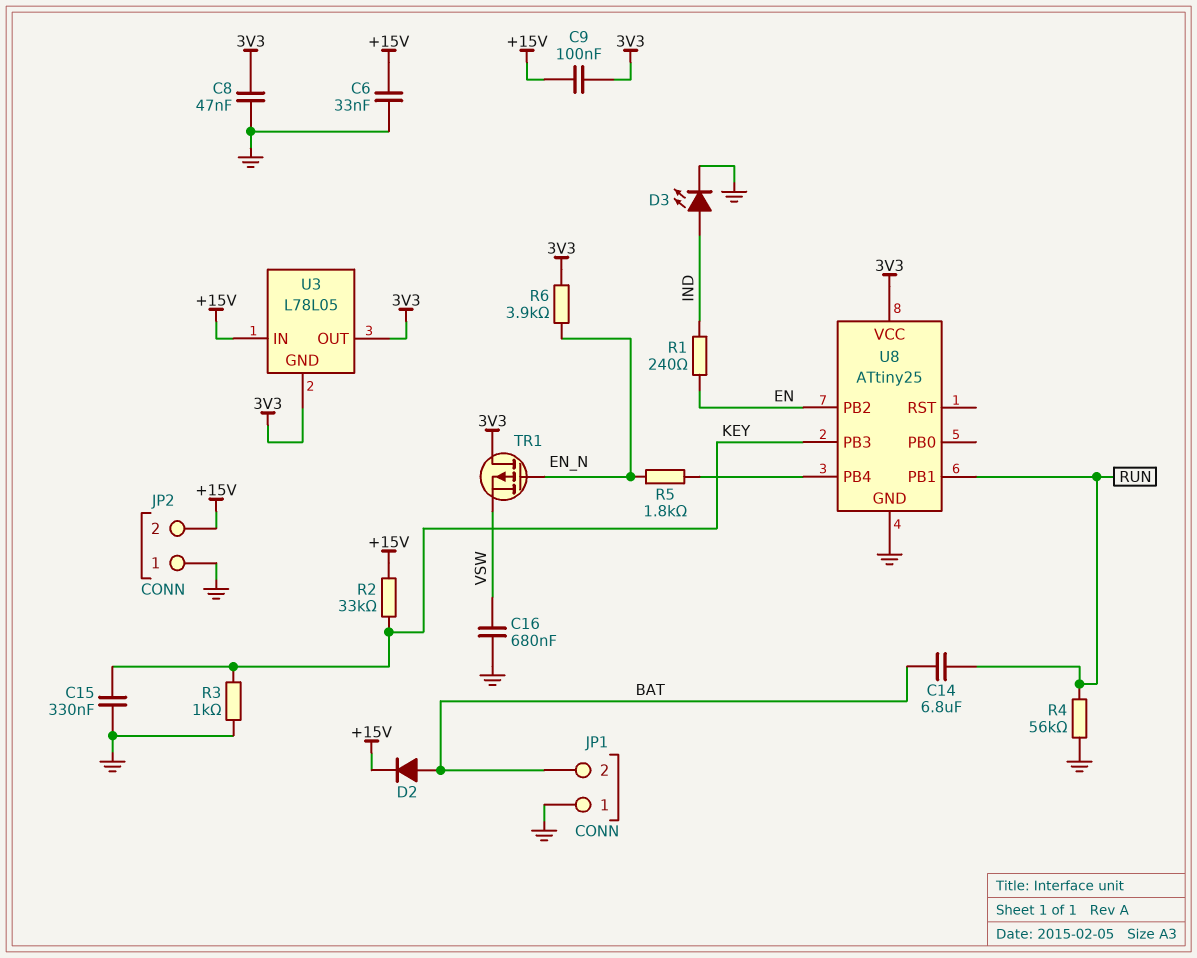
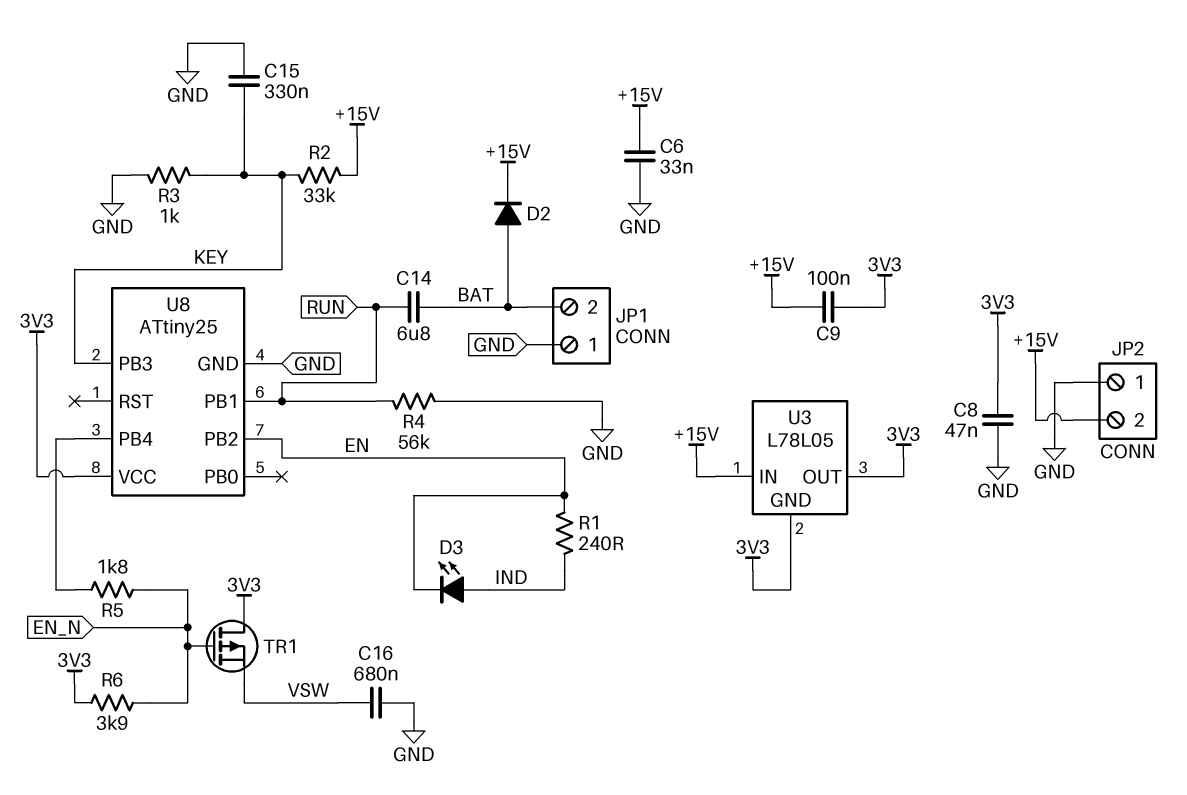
D3: LED (A IND, K GND) -> LED (A IND, K EN)

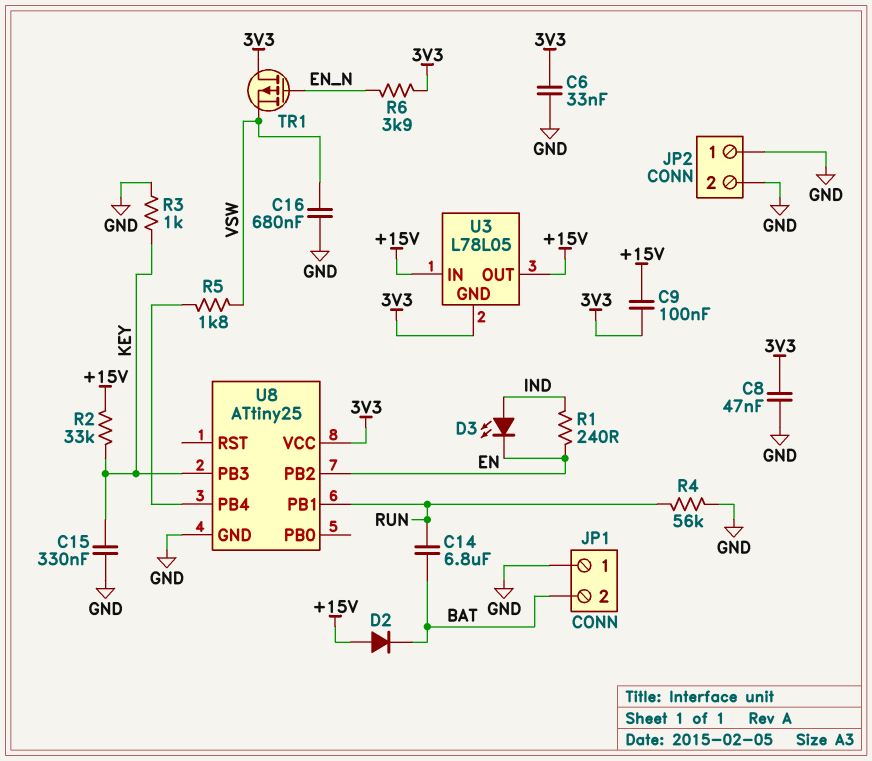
C6: 33nF (+15V, GND) -> 33nF (3V3, GND)
D2: diode (A BAT, K +15V) -> diode (A +15V, K BAT)
JP2 pin 2: +15V -> GND
R5: 1.8k (EN_N, U8/PB4) -> 1.8k (U8/PB4, VSW)
U3 pin OUT: 3V3 -> +15V

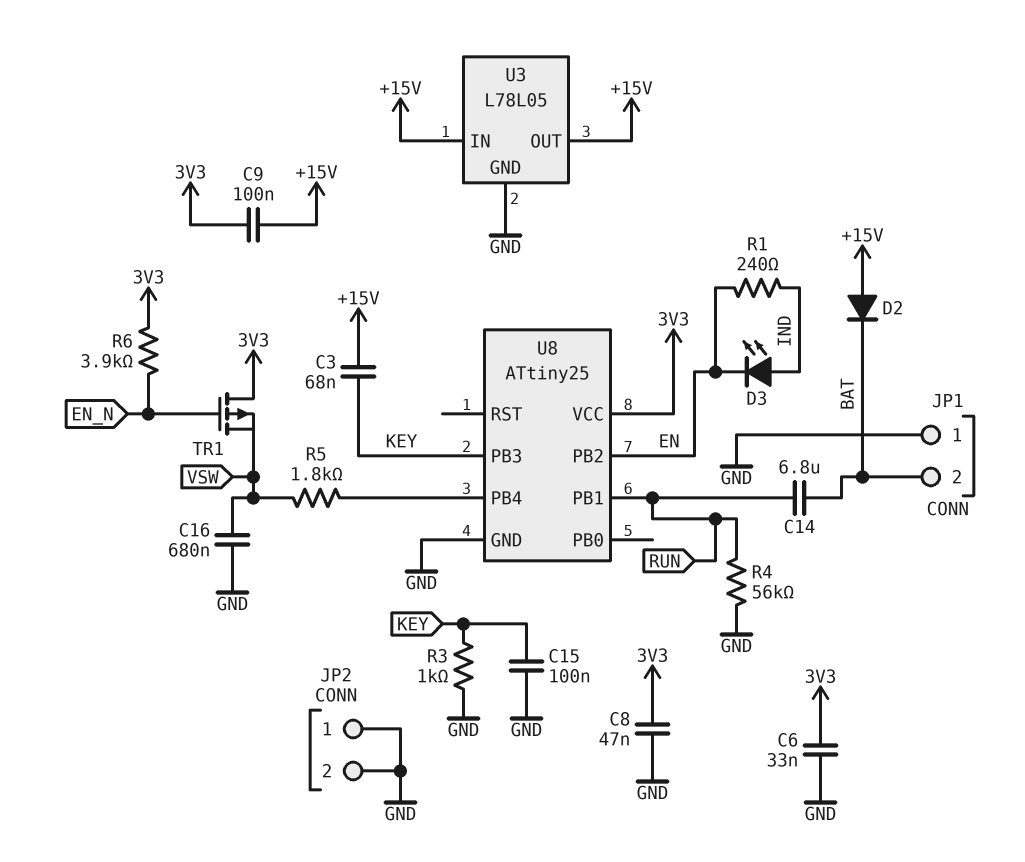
C3: none -> 68nF (+15V, KEY)
C15: 330nF (GND, KEY) -> 100nF (GND, KEY)
R2: 33k (+15V, KEY) -> none
U3 pin GND: 3V3 -> GND

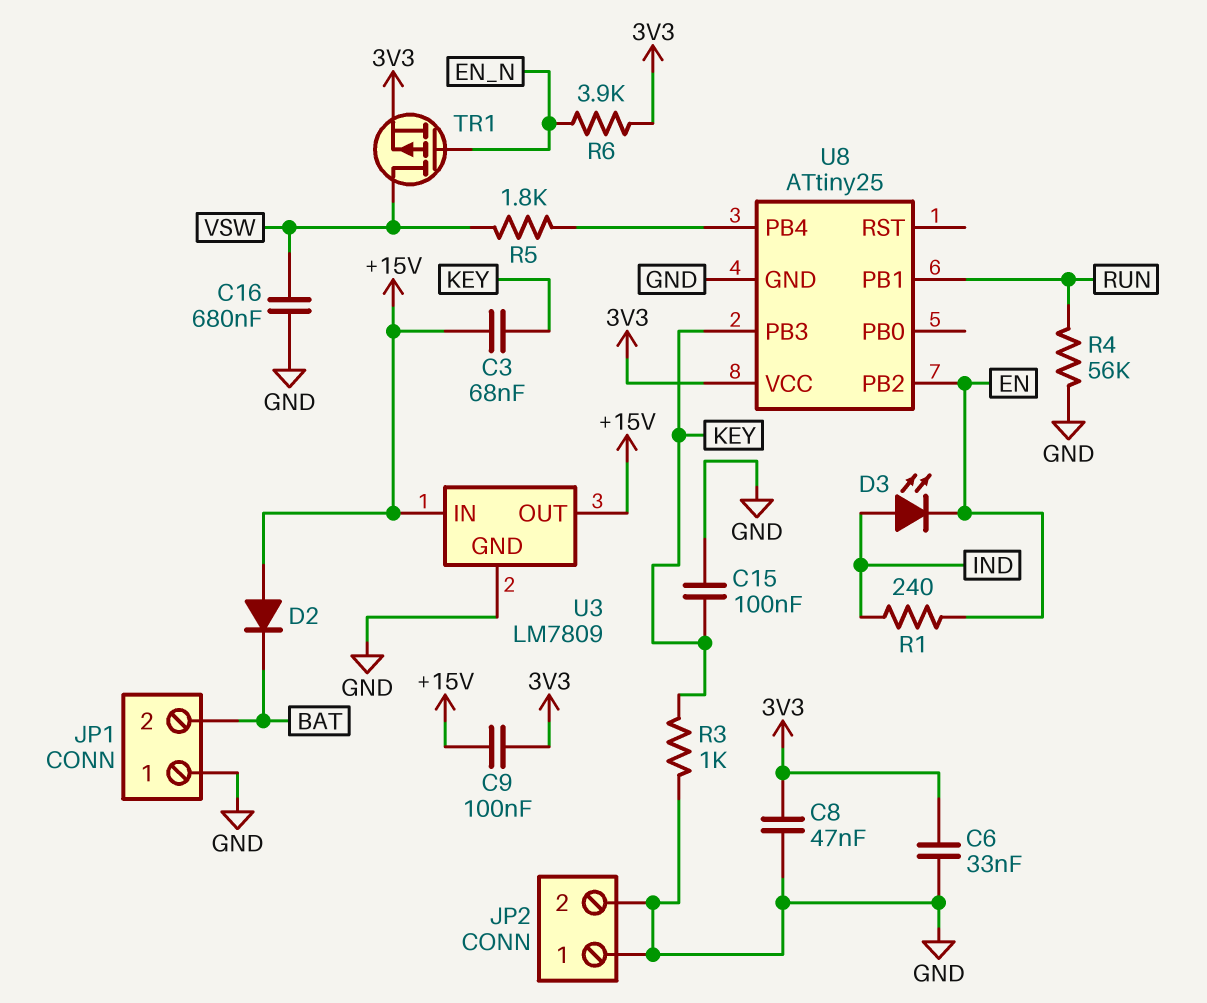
C14: 6.8uF (BAT, RUN) -> none
TR1: PMOS (G EN_N, D 3V3, S VSW) -> PMOS (G EN_N, D VSW, S 3V3)
U3: L78L05 -> LM7809

